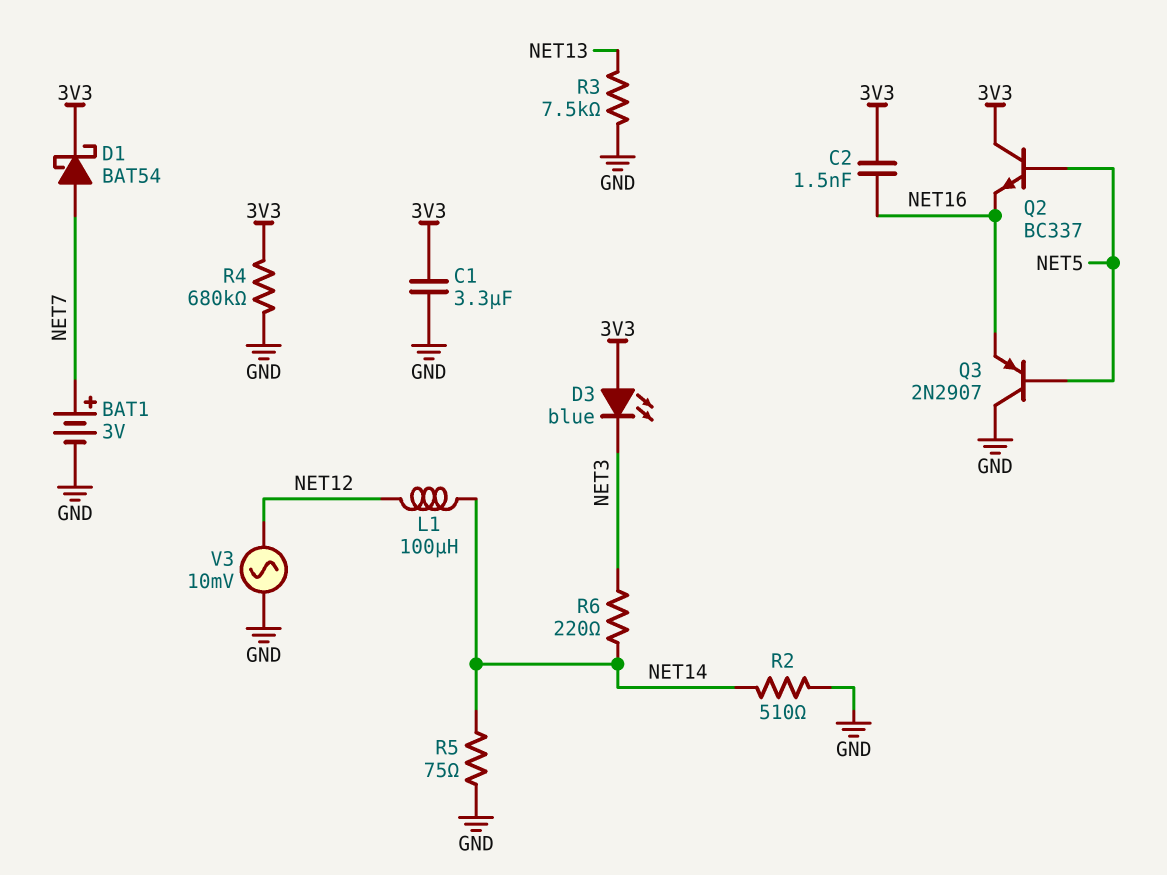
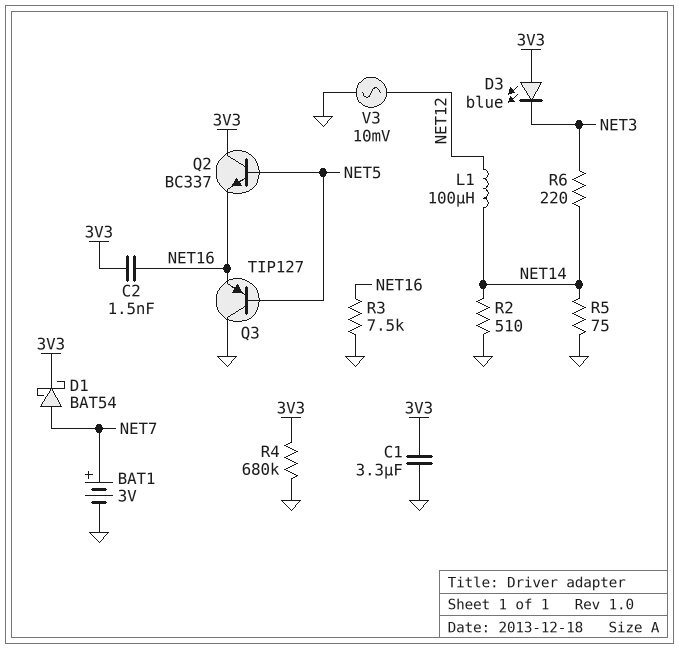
Q3: PNP 2N2907 (B NET5, C GND, E NET16) -> PNP TIP127 (B NET5, C GND, E NET16)
R3: 7.5k (GND, NET13) -> 7.5k (GND, NET16)

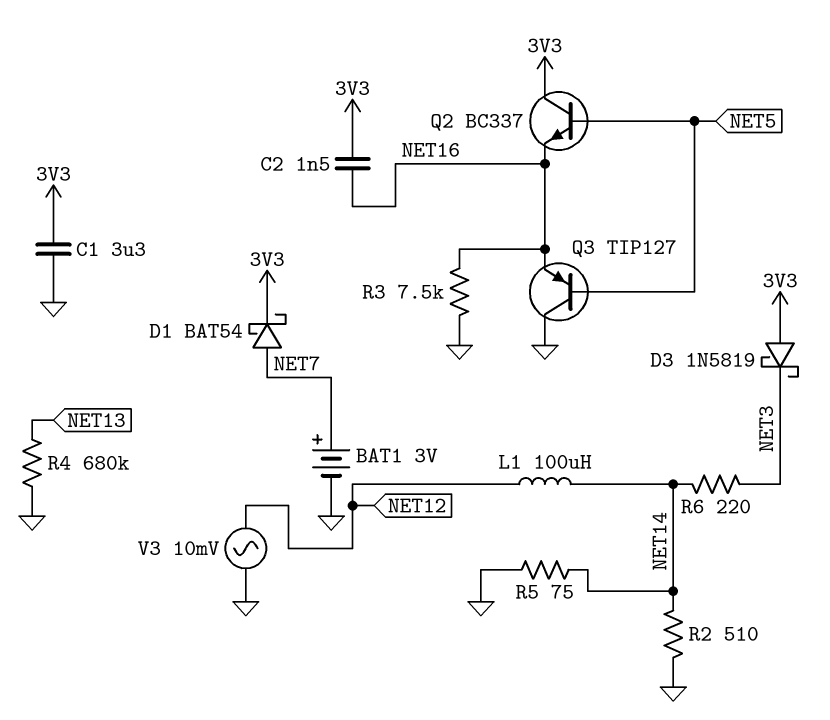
D3: LED blue (A 3V3, K NET3) -> schottky 1N5819 (A 3V3, K NET3)
R4: 680k (3V3, GND) -> 680k (GND, NET13)

